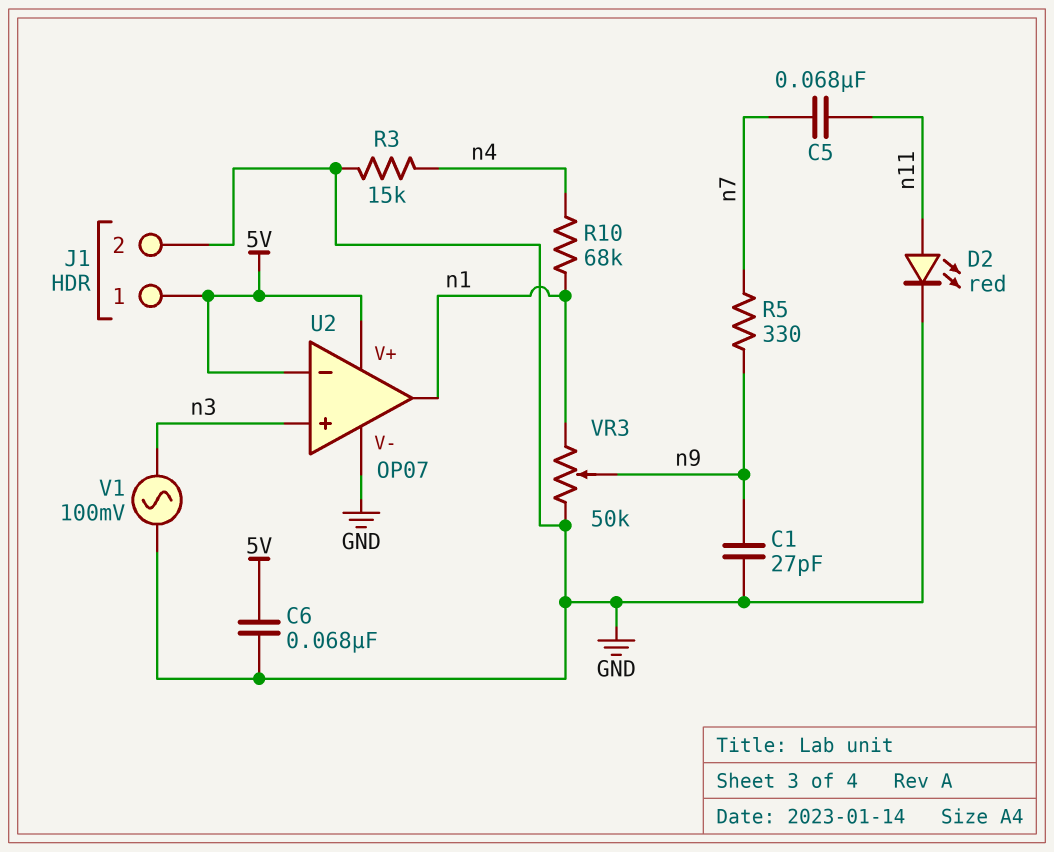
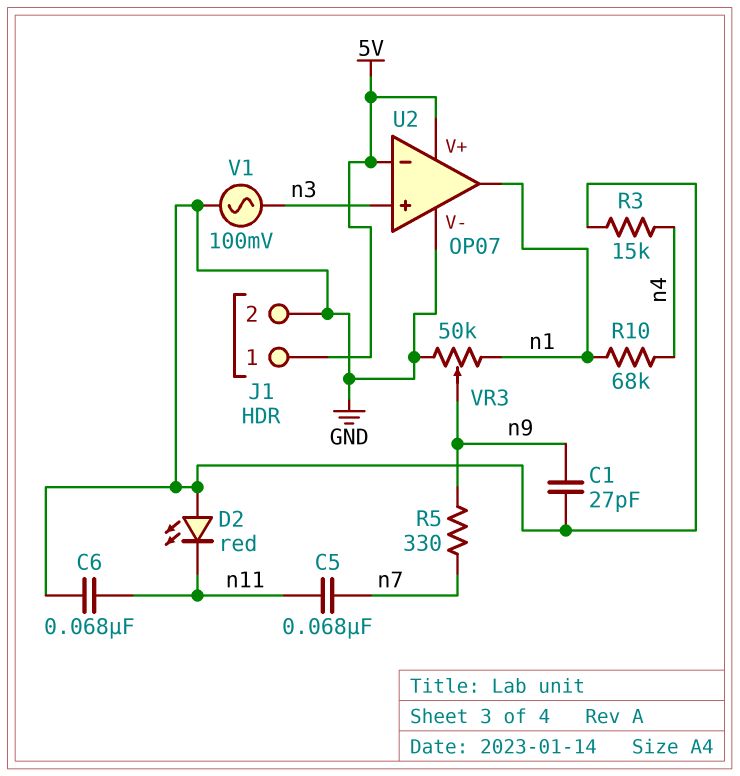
C6: 68nF (5V, GND) -> 68nF (GND, n11)
D2: LED red (A n11, K GND) -> LED red (A GND, K n11)

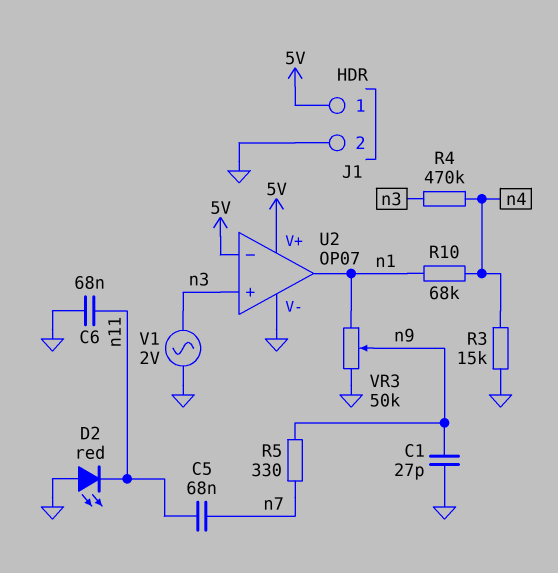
R4: none -> 470k (n3, n4)
V1: AC 100mV (GND, n3) -> AC 2V (GND, n3)

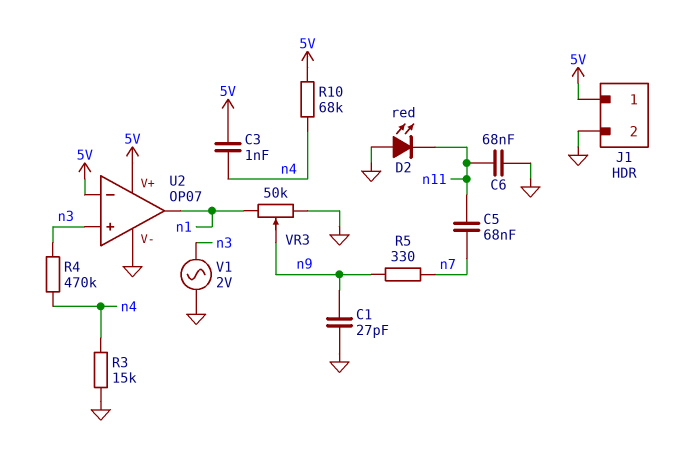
C3: none -> 1nF (5V, n4)
R10: 68k (n1, n4) -> 68k (5V, n4)

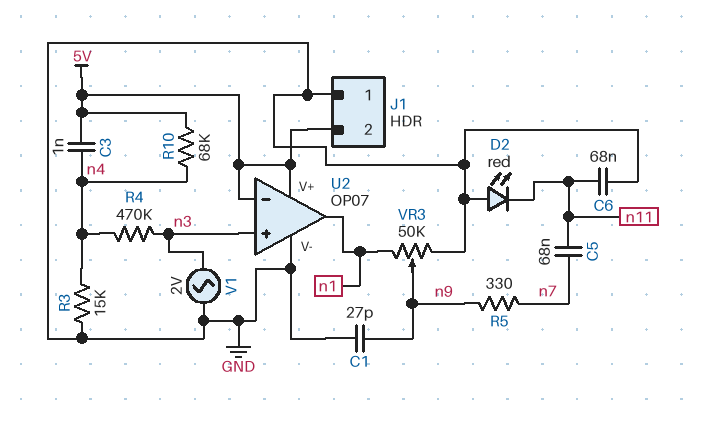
J1 pin 1: 5V -> GND
J1 pin 2: GND -> 5V

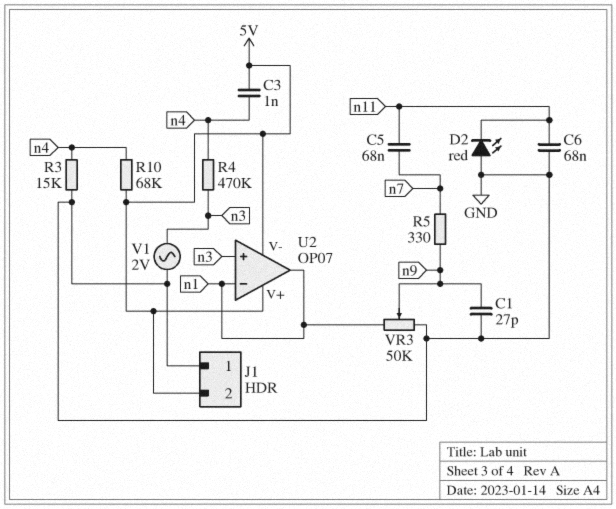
U2 pin V-: GND -> 5V
U2 pin in-: 5V -> n1

